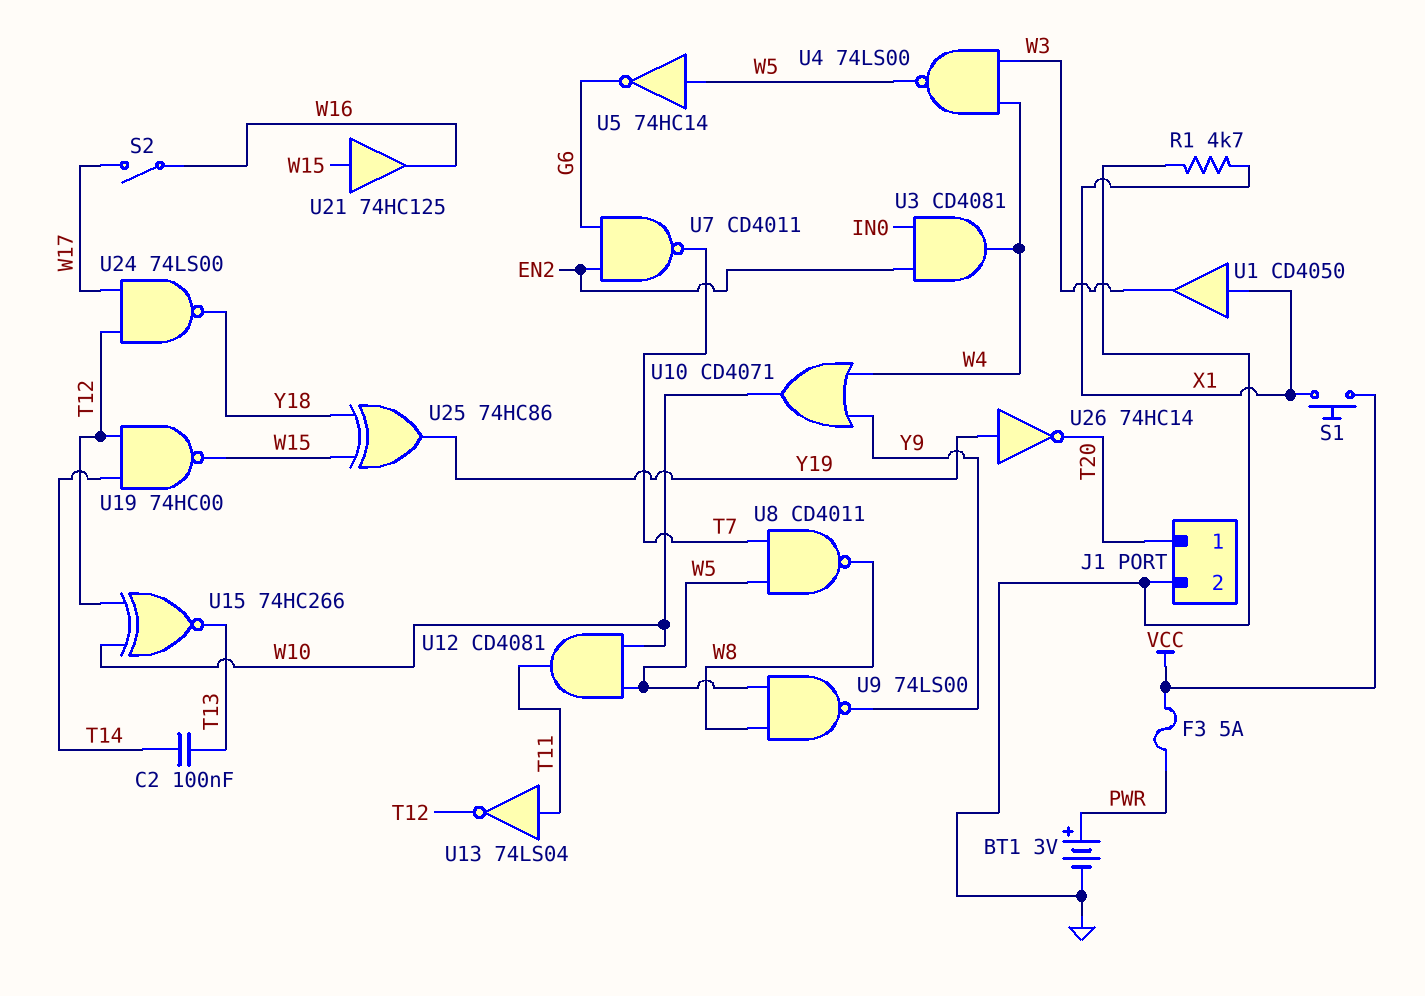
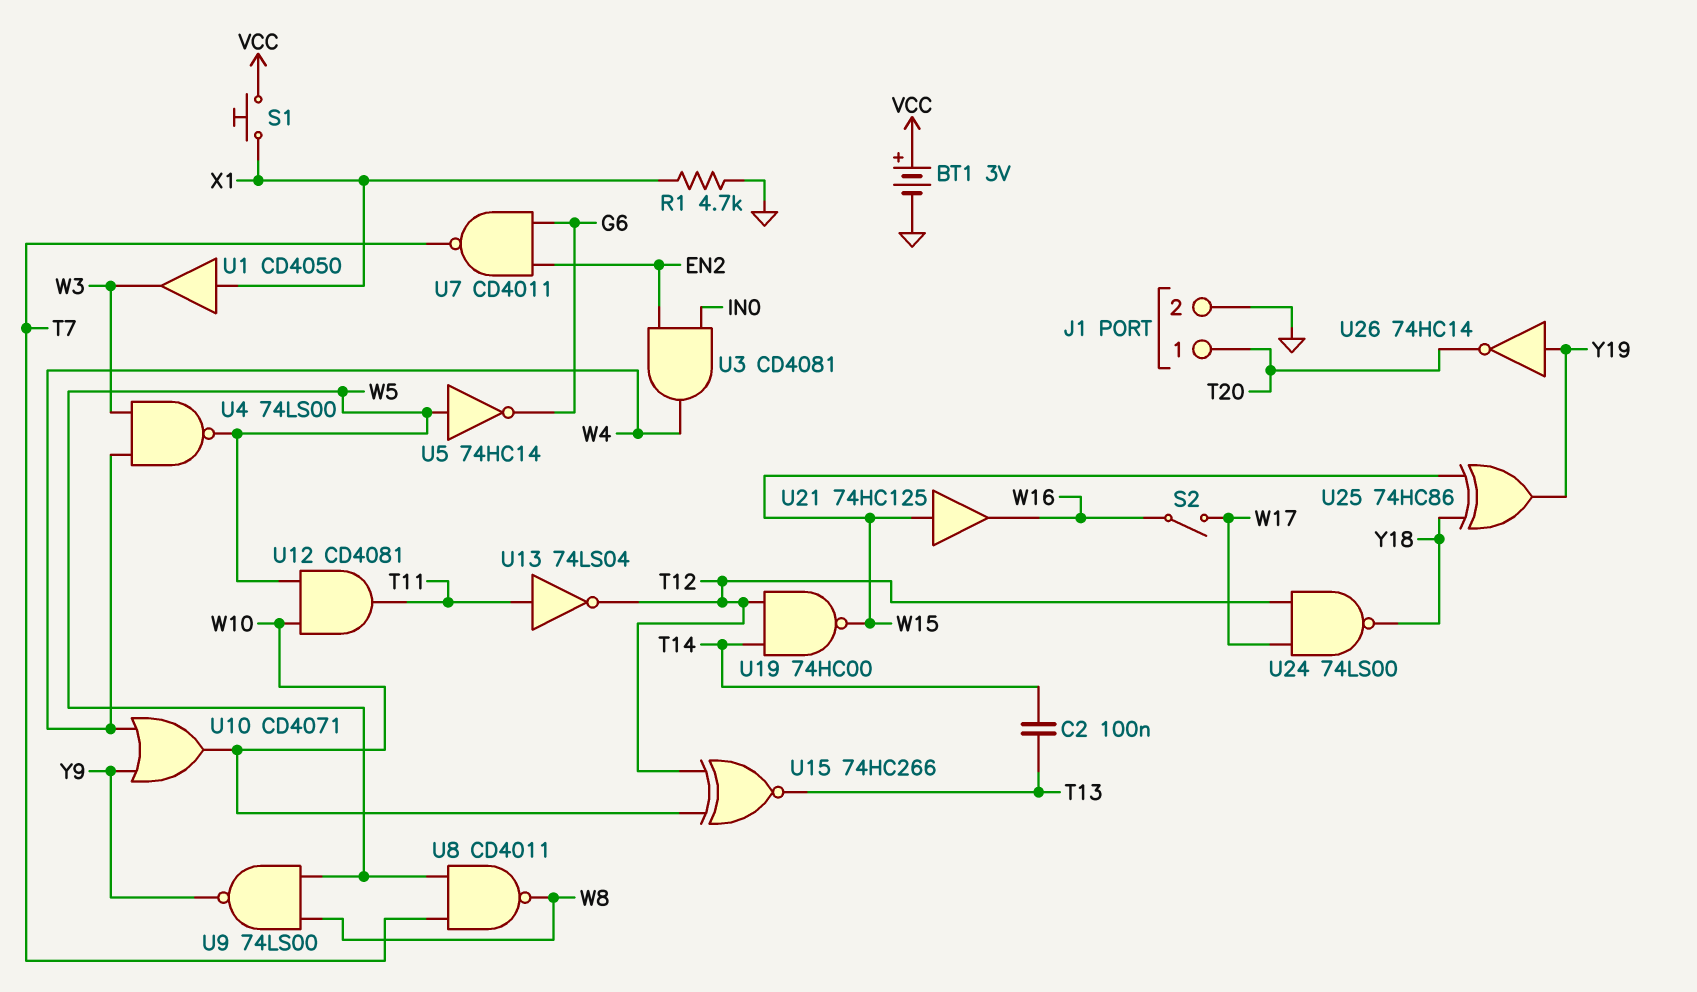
BT1: 3V (plus PWR, minus GND) -> 3V (plus VCC, minus GND)
F3: 5A (PWR, VCC) -> none

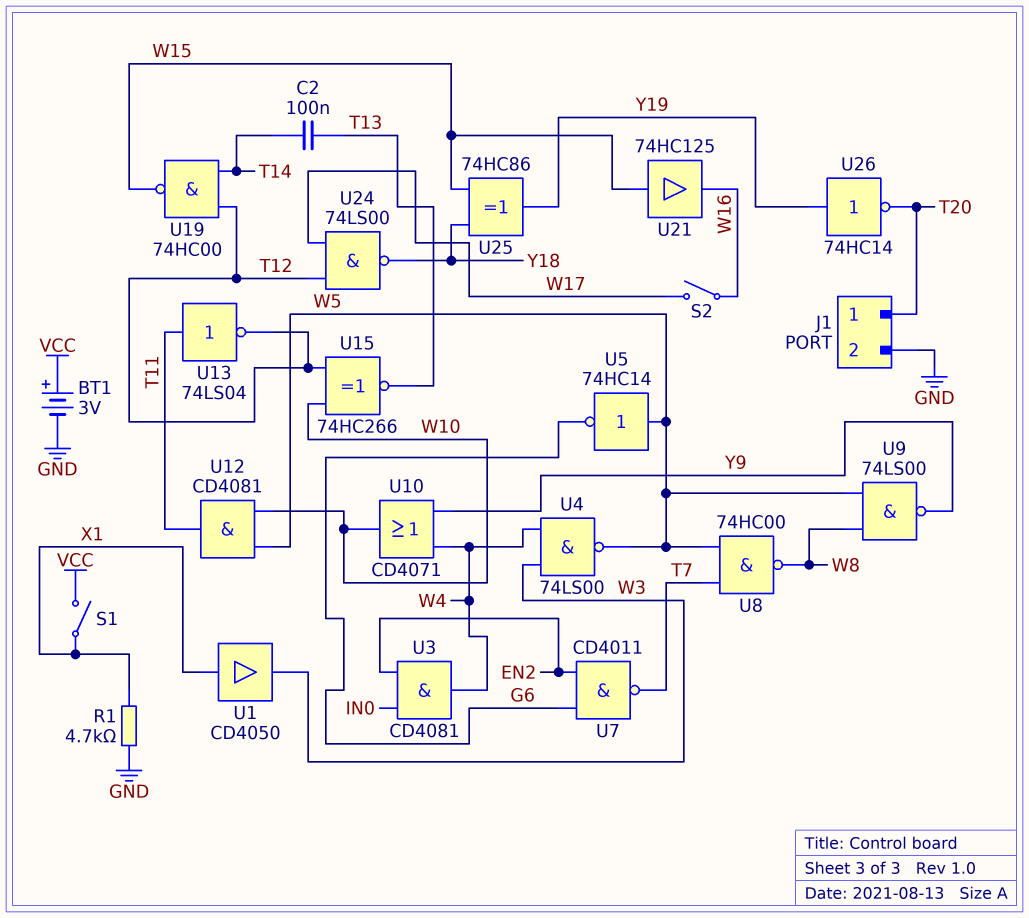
S1: button (VCC, X1) -> switch (VCC, X1)
U8: NAND CD4011 (in T7, in W5, out W8) -> NAND 74HC00 (in T7, in W5, out W8)

